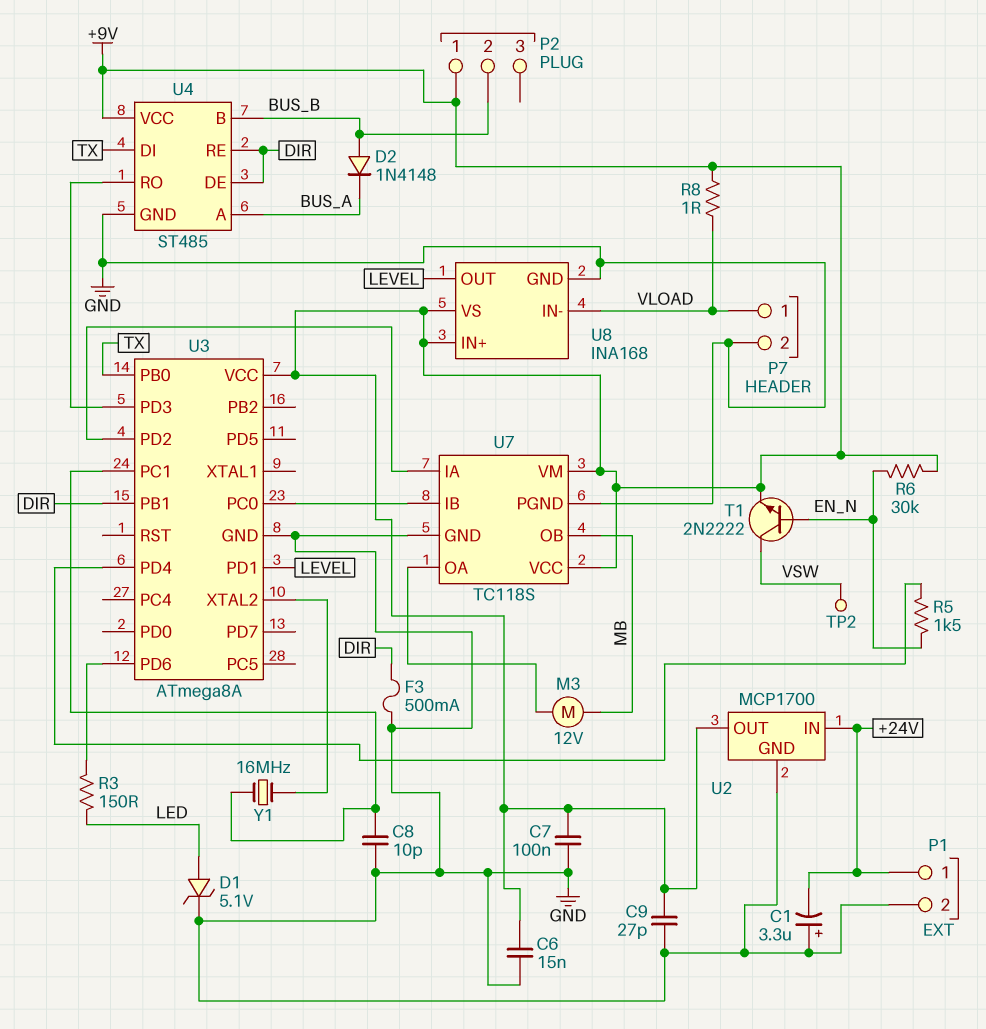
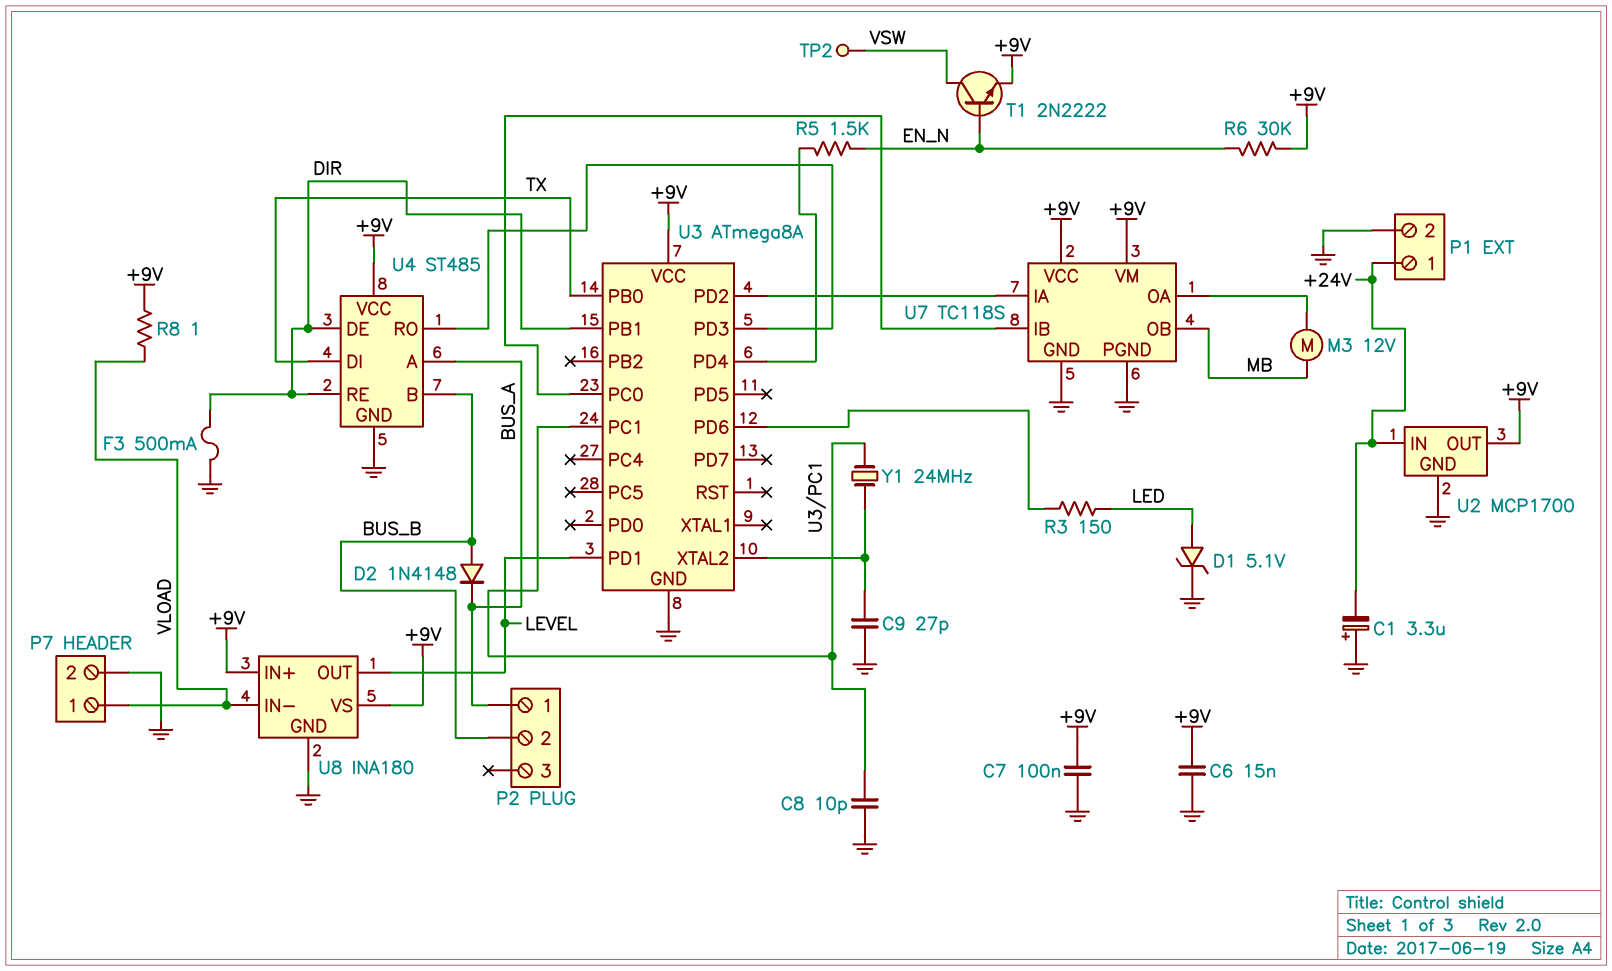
C9: 27pF (+9V, GND) -> 27pF (GND, U3/XTAL2)
P2 pin 1: +9V -> BUS_A
U8: INA168 -> INA180
Y1: 16MHz (U3/PC1, U3/XTAL2) -> 24MHz (U3/PC1, U3/XTAL2)

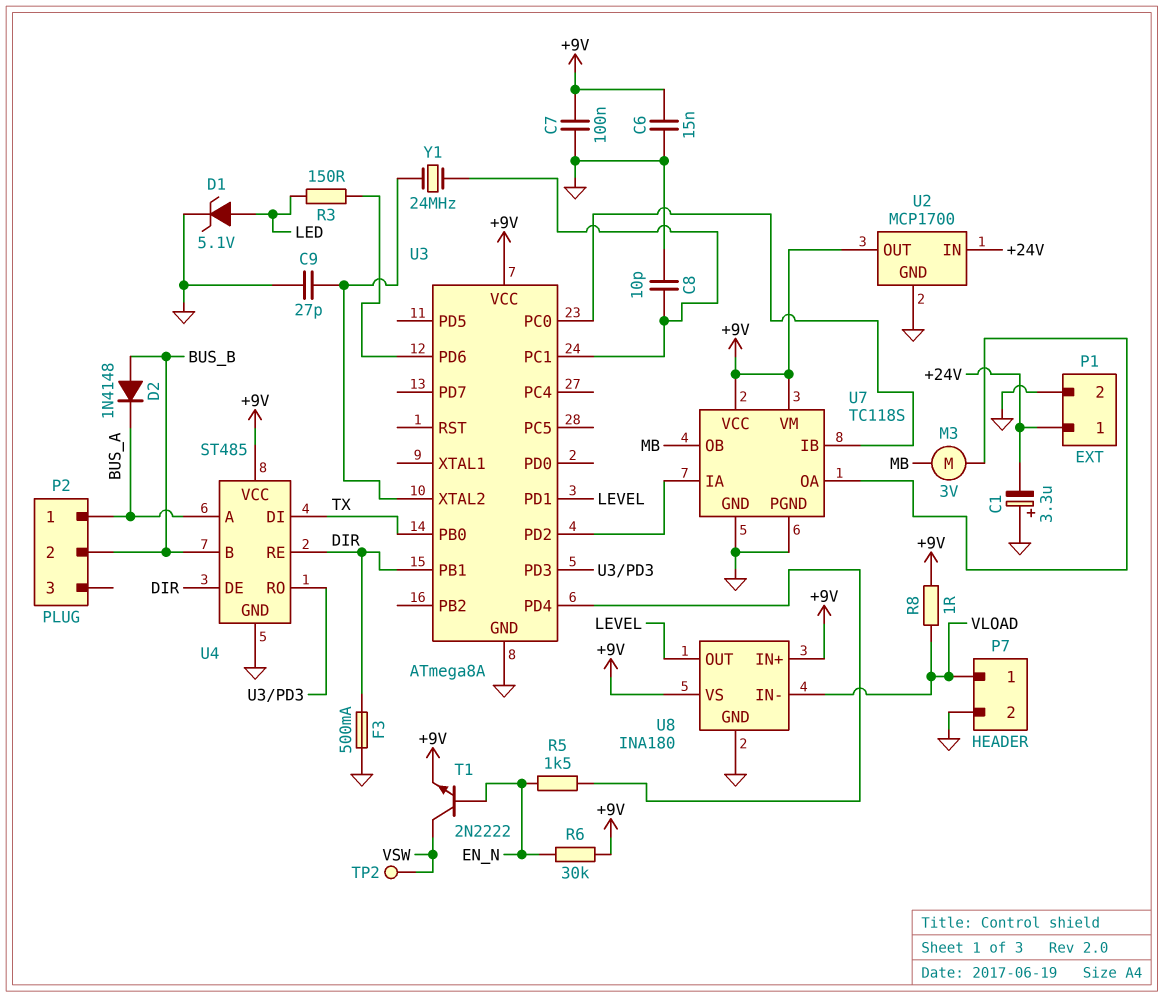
M3: motor 12V (MB, U7/OA) -> motor 3V (MB, U7/OA)

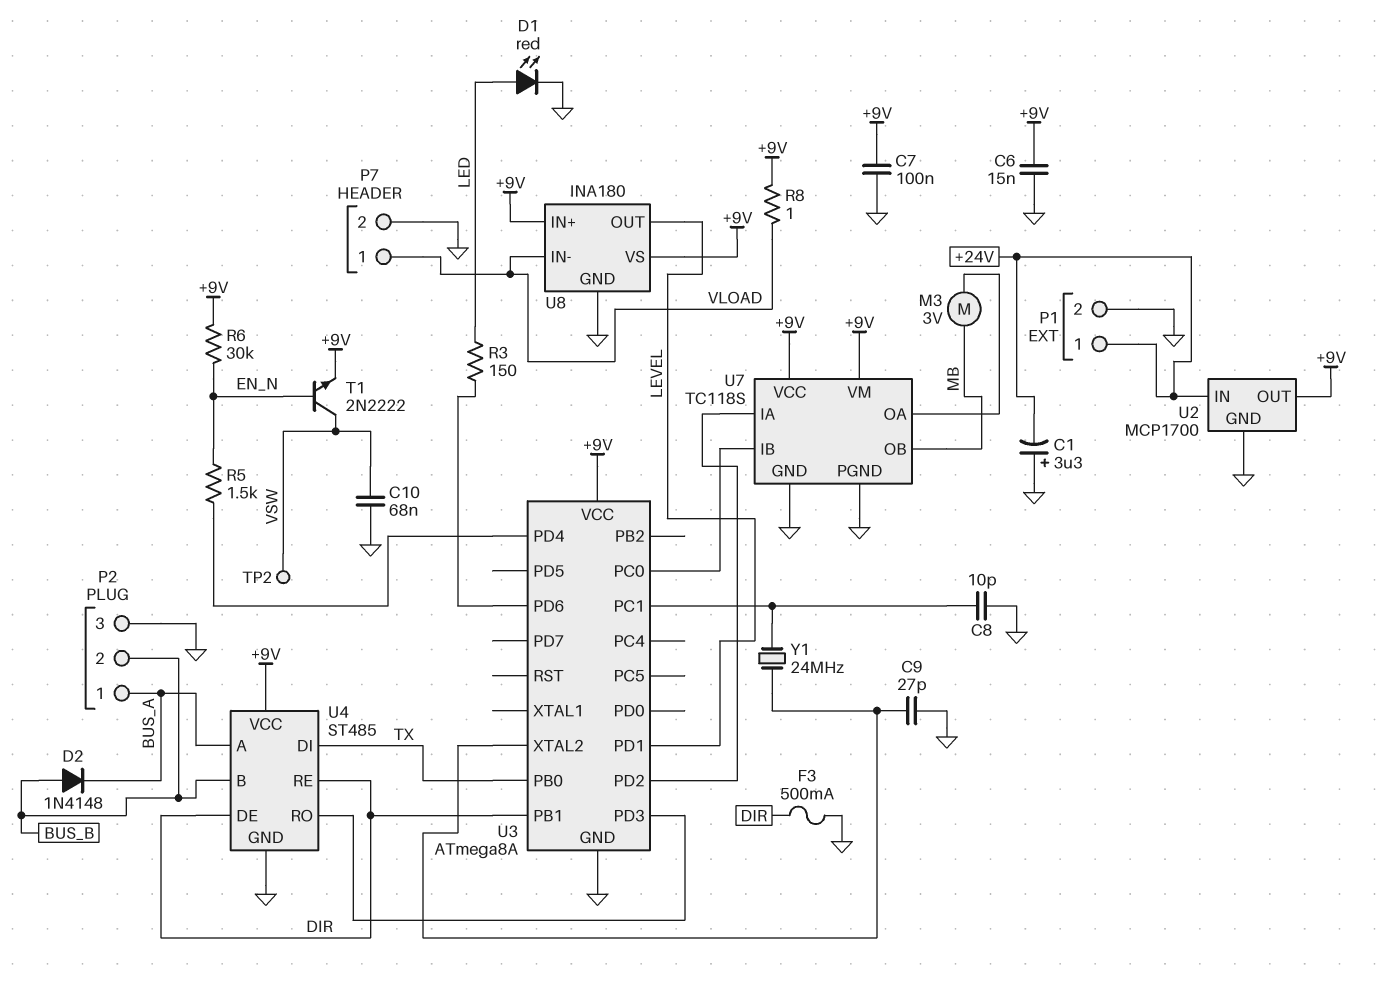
C10: none -> 68nF (GND, VSW)
D1: zener 5.1V (A LED, K GND) -> LED red (A LED, K GND)
P2 pin 3: none -> GND

